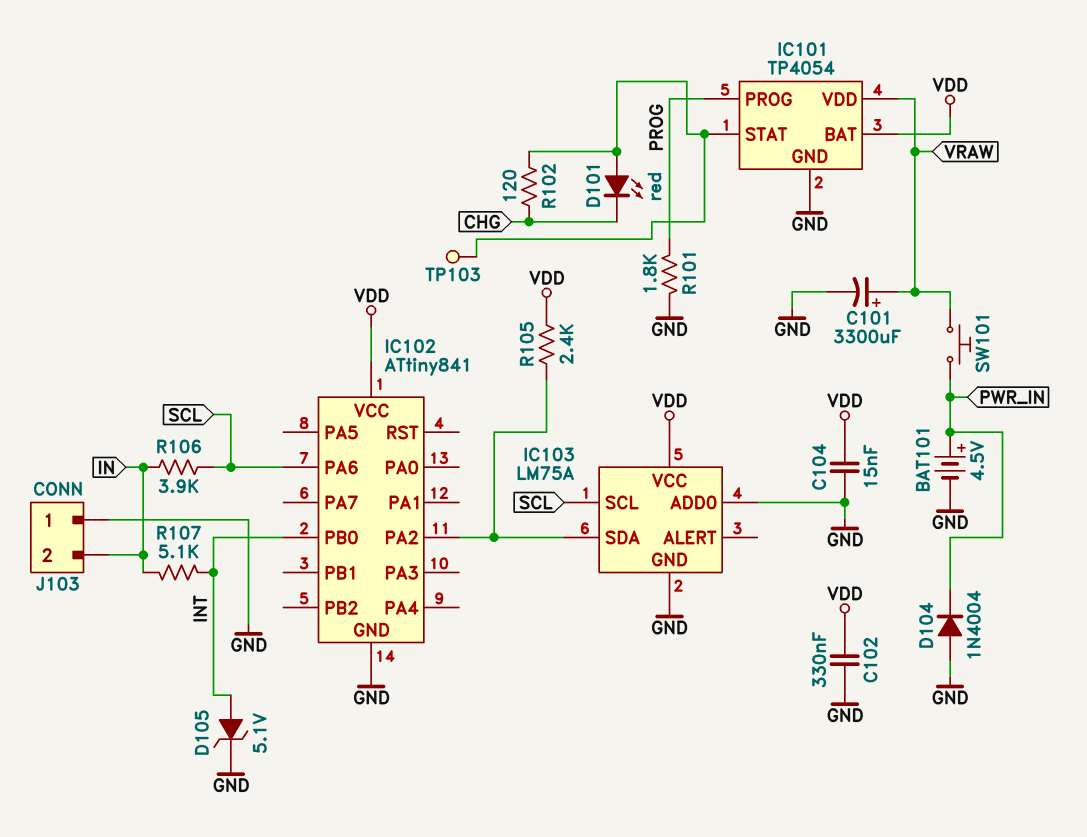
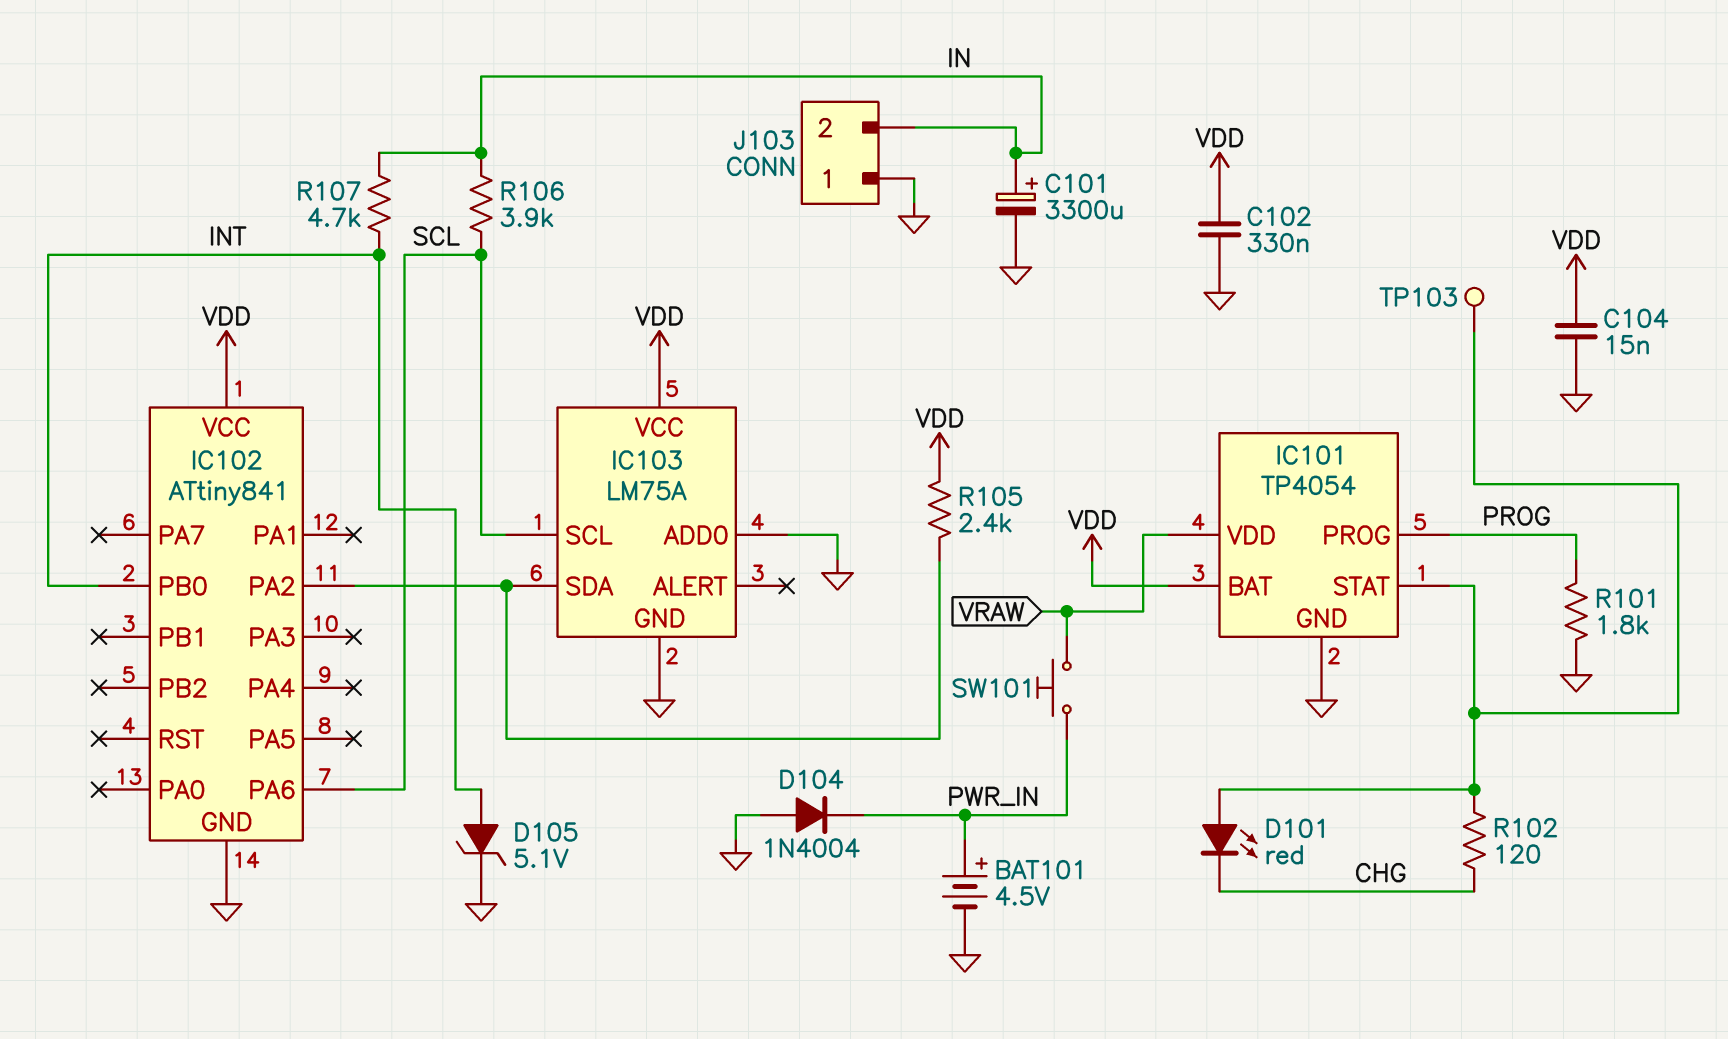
C101: 3300uF (plus VRAW, minus GND) -> 3300uF (plus IN, minus GND)
R107: 5.1k (IN, INT) -> 4.7k (IN, INT)

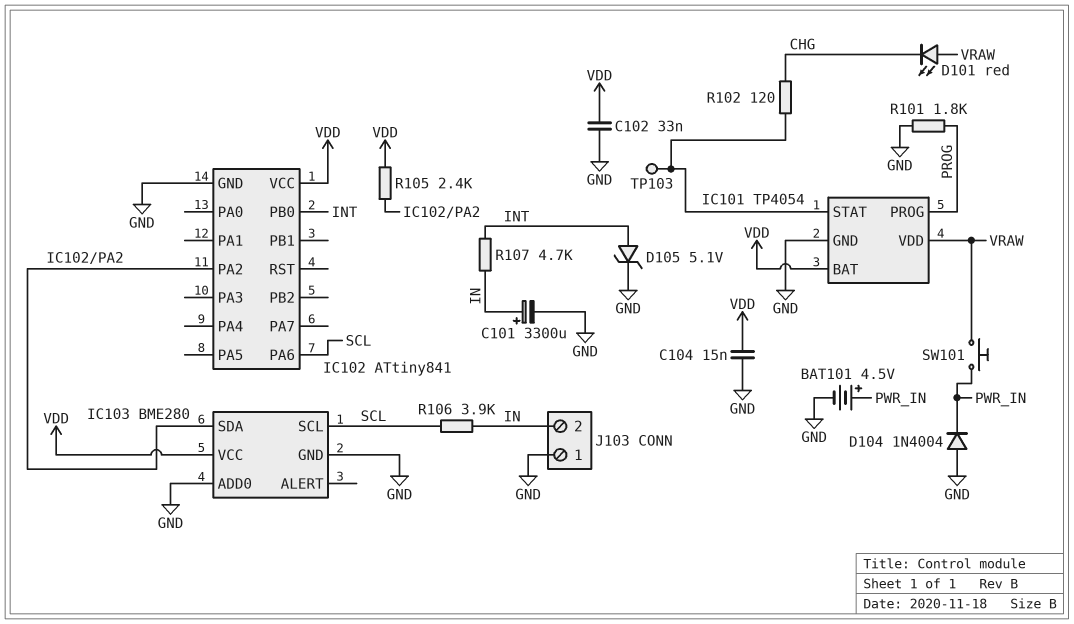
C102: 330nF (GND, VDD) -> 33nF (GND, VDD)
D101: LED red (A IC101/STAT, K CHG) -> LED red (A VRAW, K CHG)
IC103: LM75A -> BME280

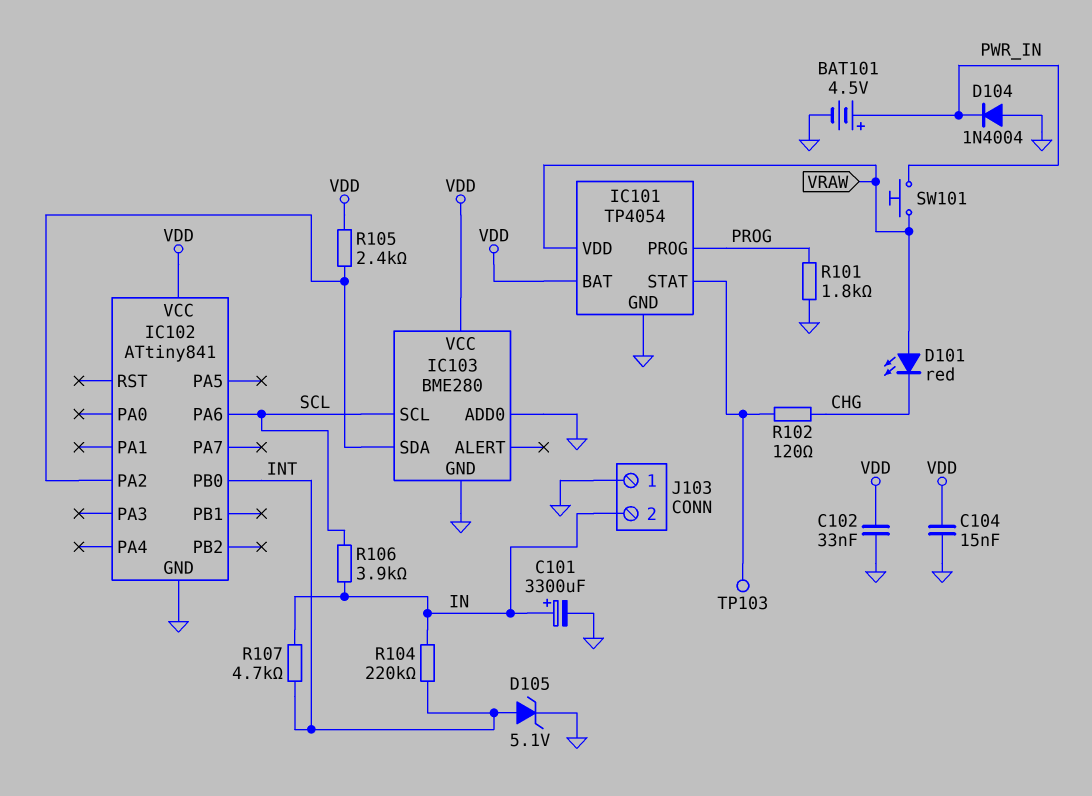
R104: none -> 220k (IN, INT)

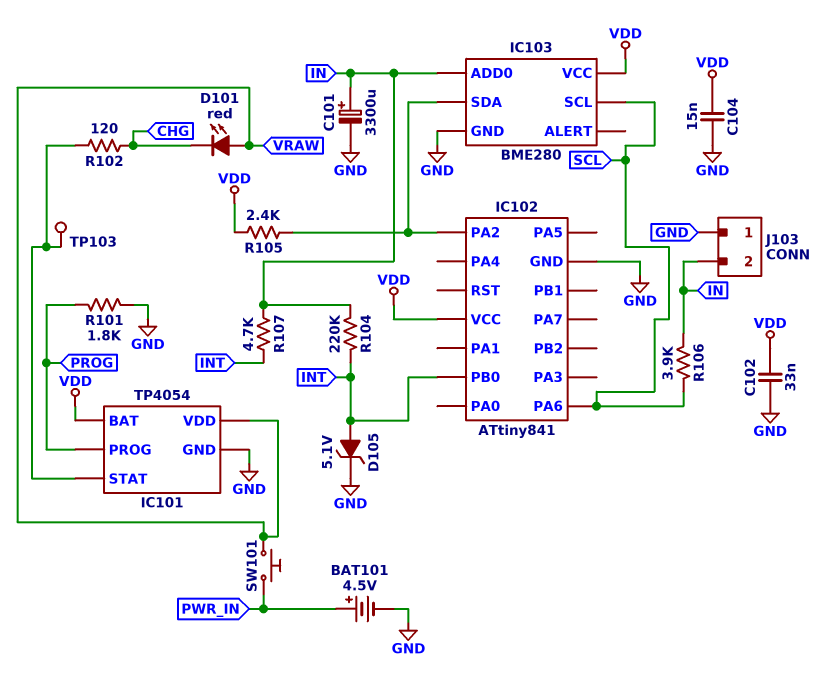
D104: diode 1N4004 (A GND, K PWR_IN) -> none
IC103 pin ADD0: GND -> IN

